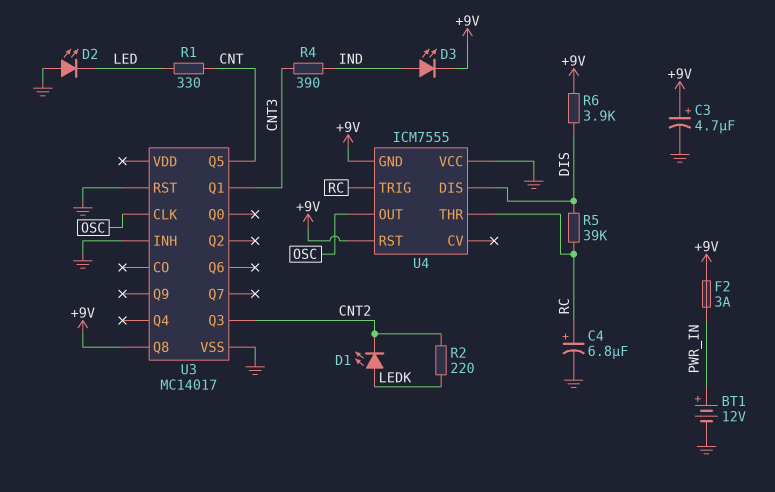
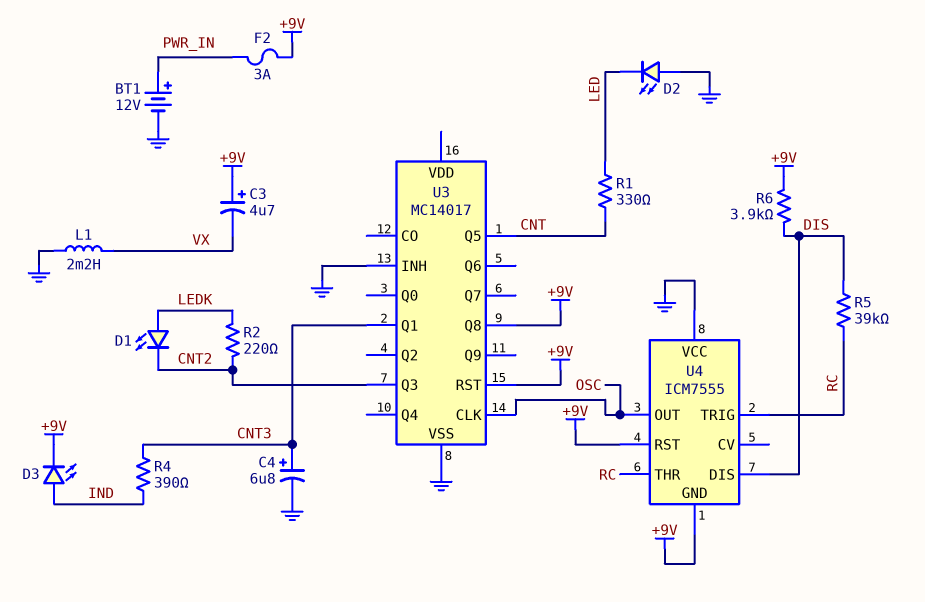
C3: 4.7uF (plus +9V, minus GND) -> 4.7uF (plus +9V, minus VX)
C4: 6.8uF (plus RC, minus GND) -> 6.8uF (plus CNT3, minus GND)
L1: none -> 2.2mH (GND, VX)
U3 pin RST: GND -> +9V

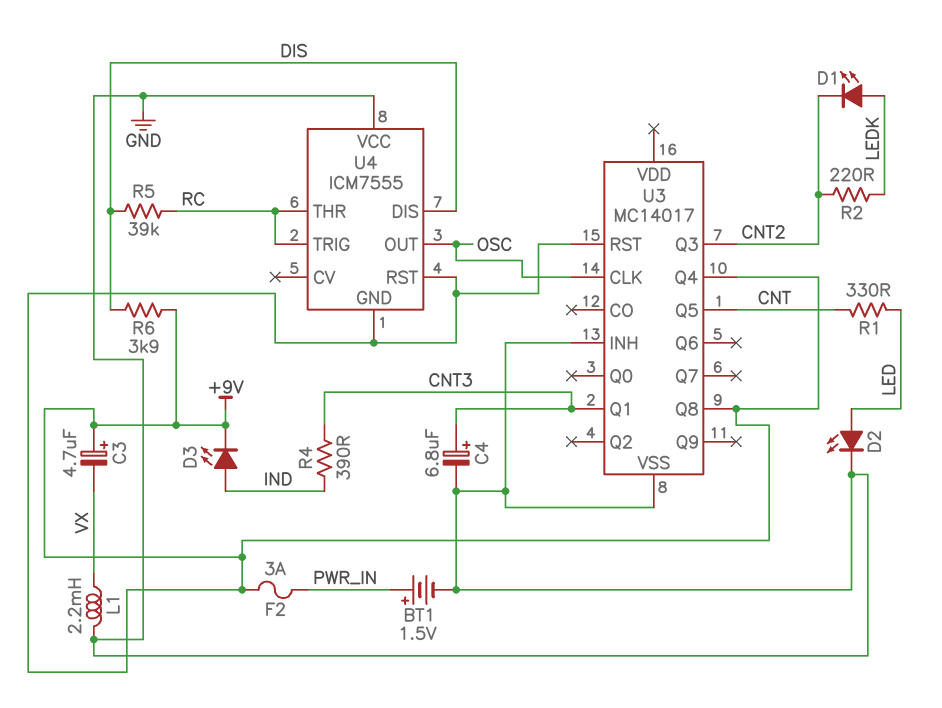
BT1: 12V (plus PWR_IN, minus GND) -> 1.5V (plus PWR_IN, minus GND)
D2: LED (A GND, K LED) -> LED (A LED, K GND)
U3 pin Q4: none -> +9V

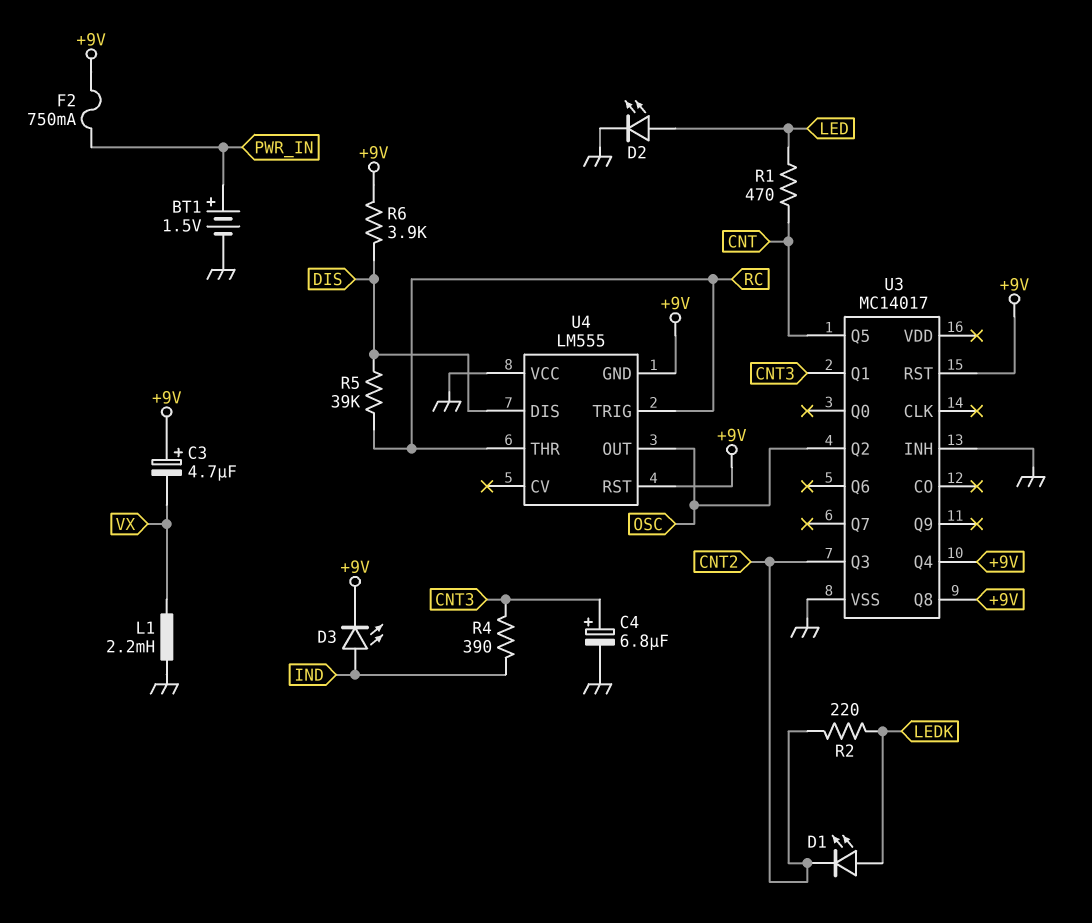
F2: 3A (+9V, PWR_IN) -> 750mA (+9V, PWR_IN)
R1: 330 (CNT, LED) -> 470 (CNT, LED)
U3 pin CLK: OSC -> none
U3 pin Q2: none -> OSC
U4: ICM7555 -> LM555

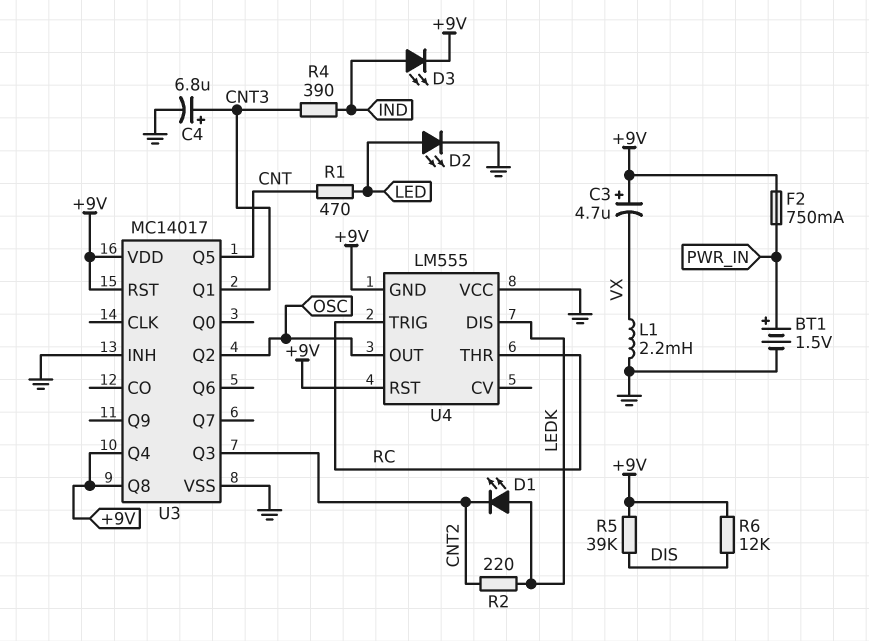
R5: 39k (DIS, RC) -> 39k (+9V, DIS)
R6: 3.9k (+9V, DIS) -> 12k (+9V, DIS)
U3 pin VDD: none -> +9V
U4 pin DIS: DIS -> LEDK

